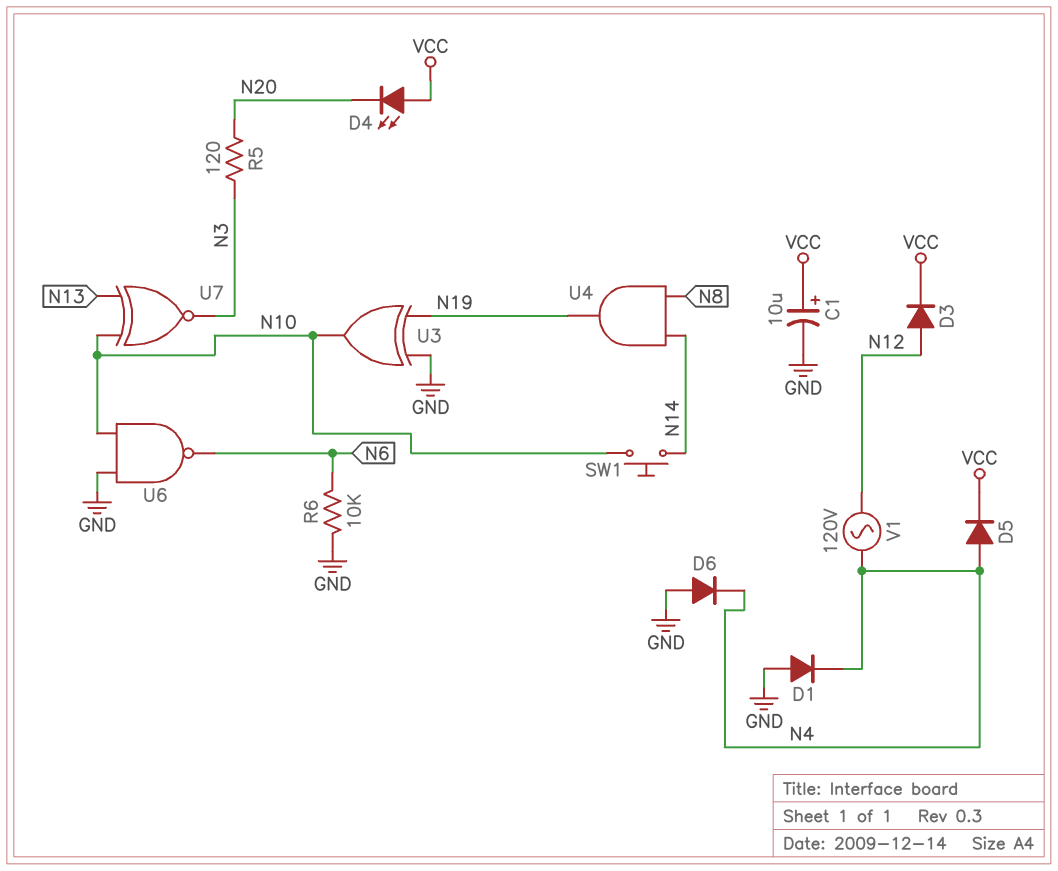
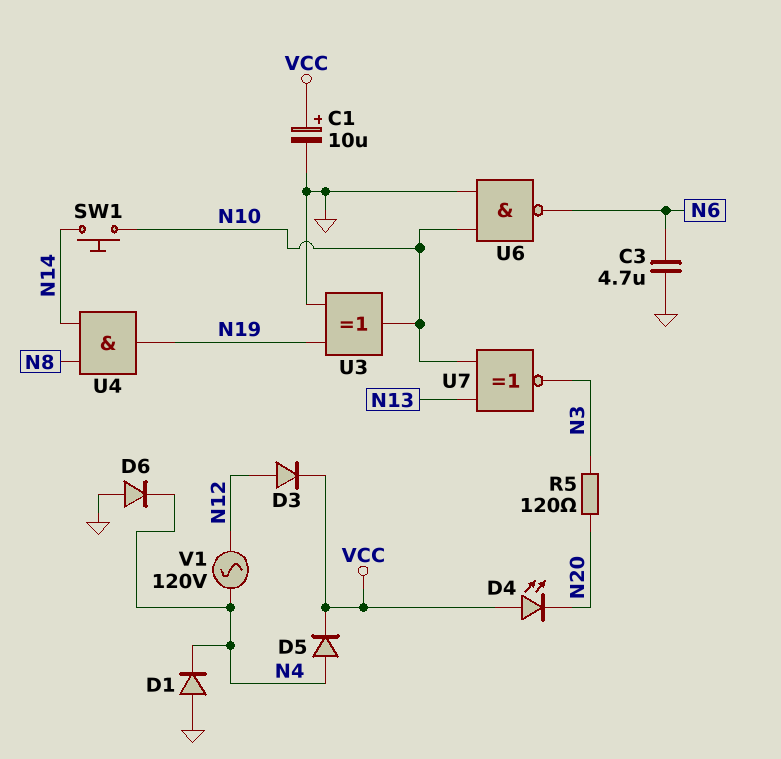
C3: none -> 4.7uF (GND, N6)
R6: 10k (GND, N6) -> none

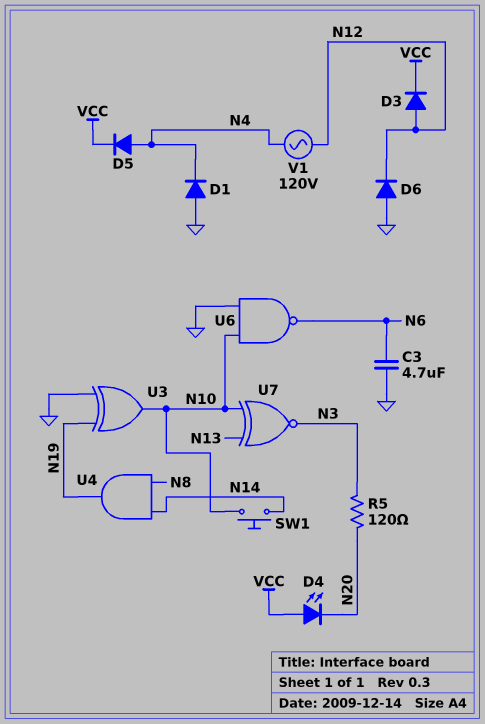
C1: 10uF (plus VCC, minus GND) -> none
D6: diode (A GND, K N4) -> diode (A GND, K N12)

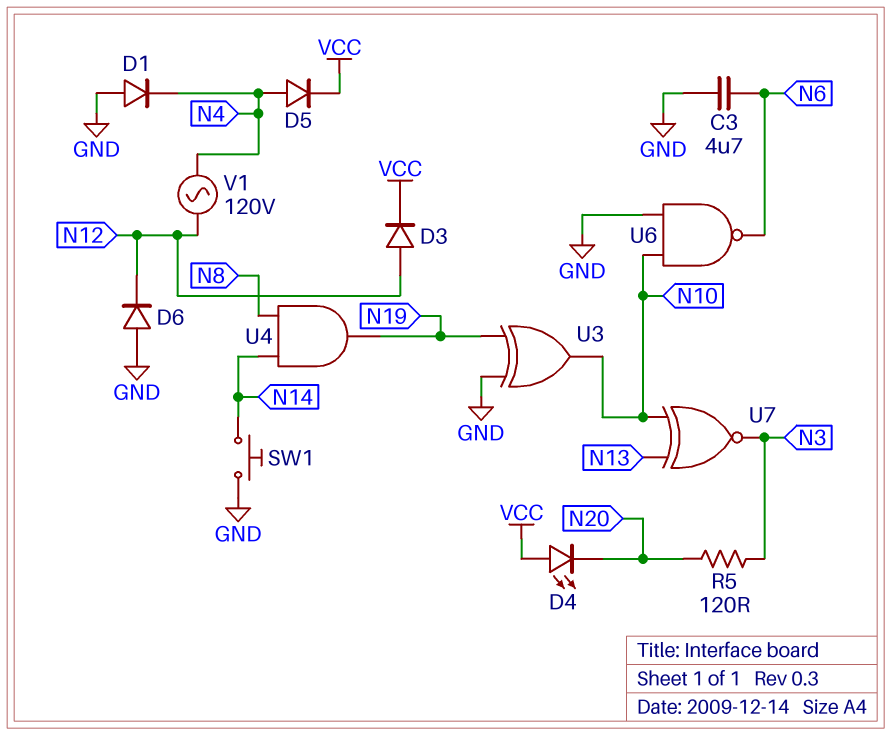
SW1: button (N10, N14) -> button (GND, N14)

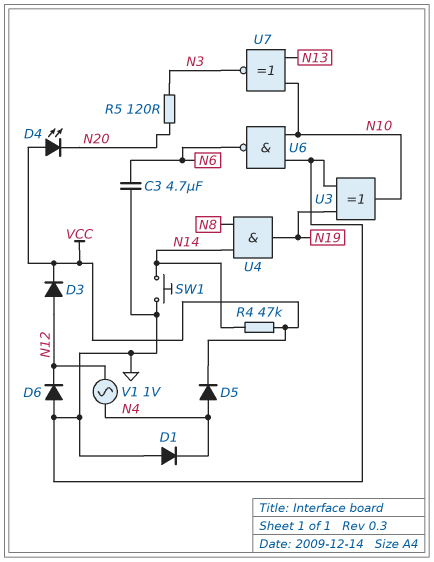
R4: none -> 47k (N14, VCC)
V1: AC 120V (N4, N12) -> AC 1V (N4, N12)

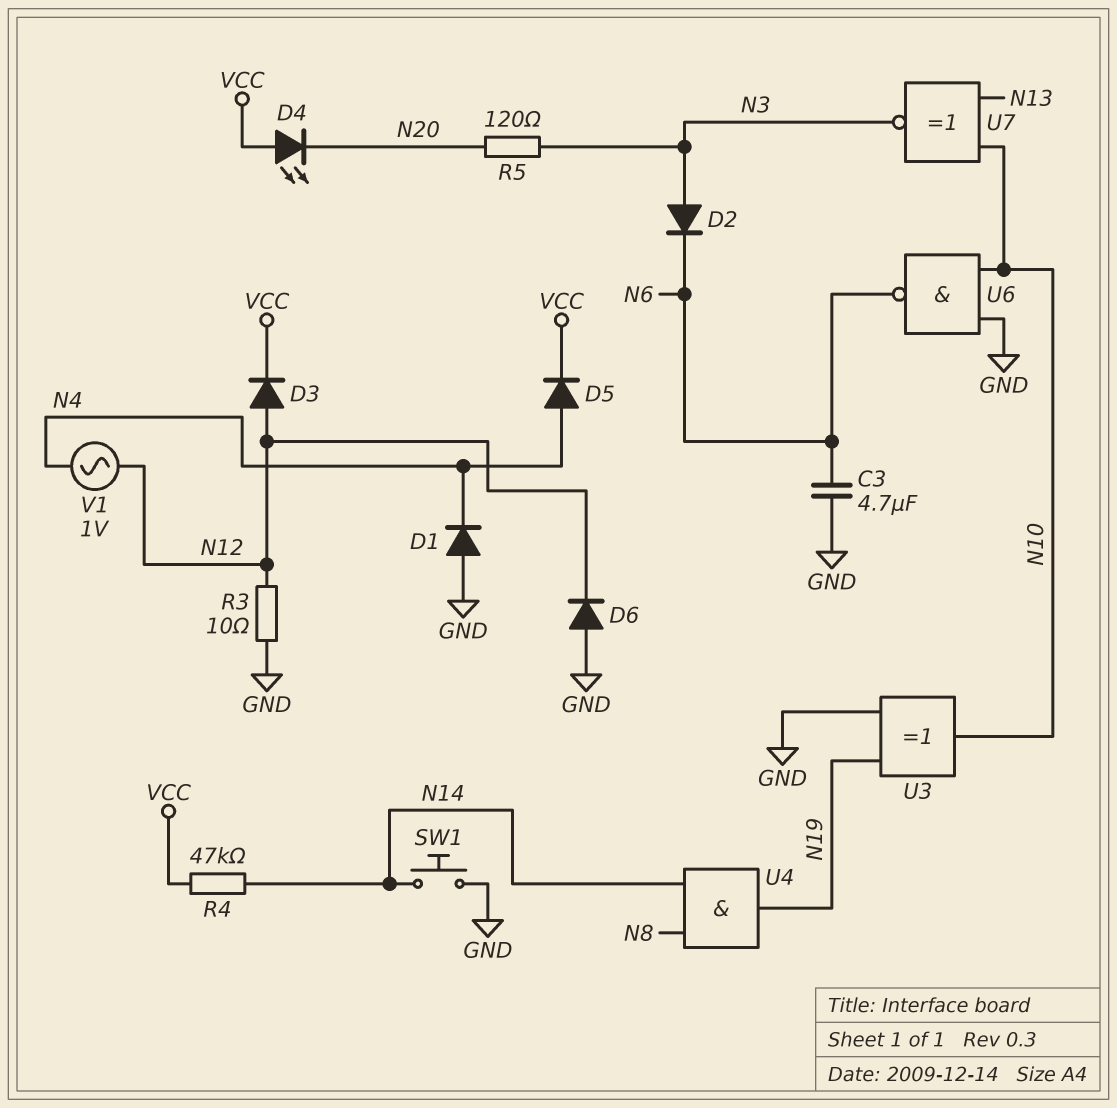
D2: none -> diode (A N3, K N6)
R3: none -> 10 (GND, N12)

